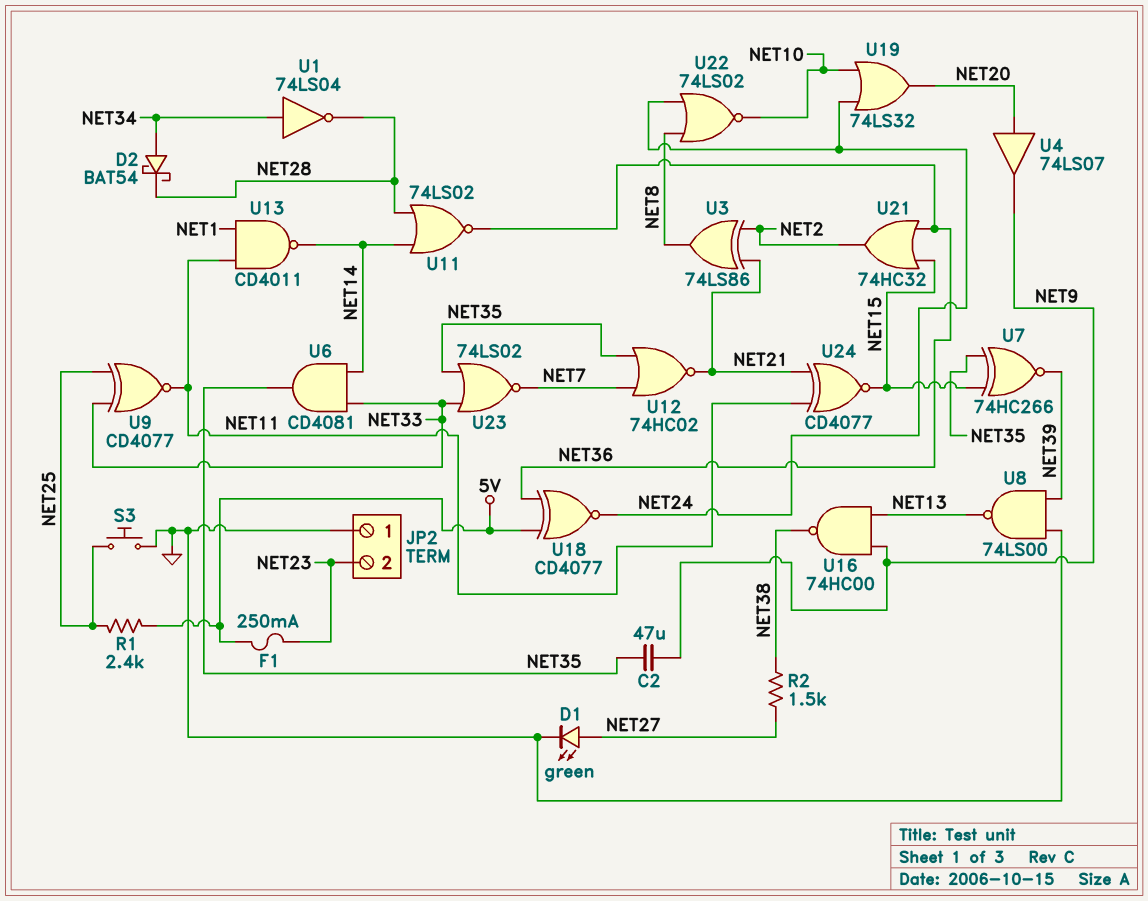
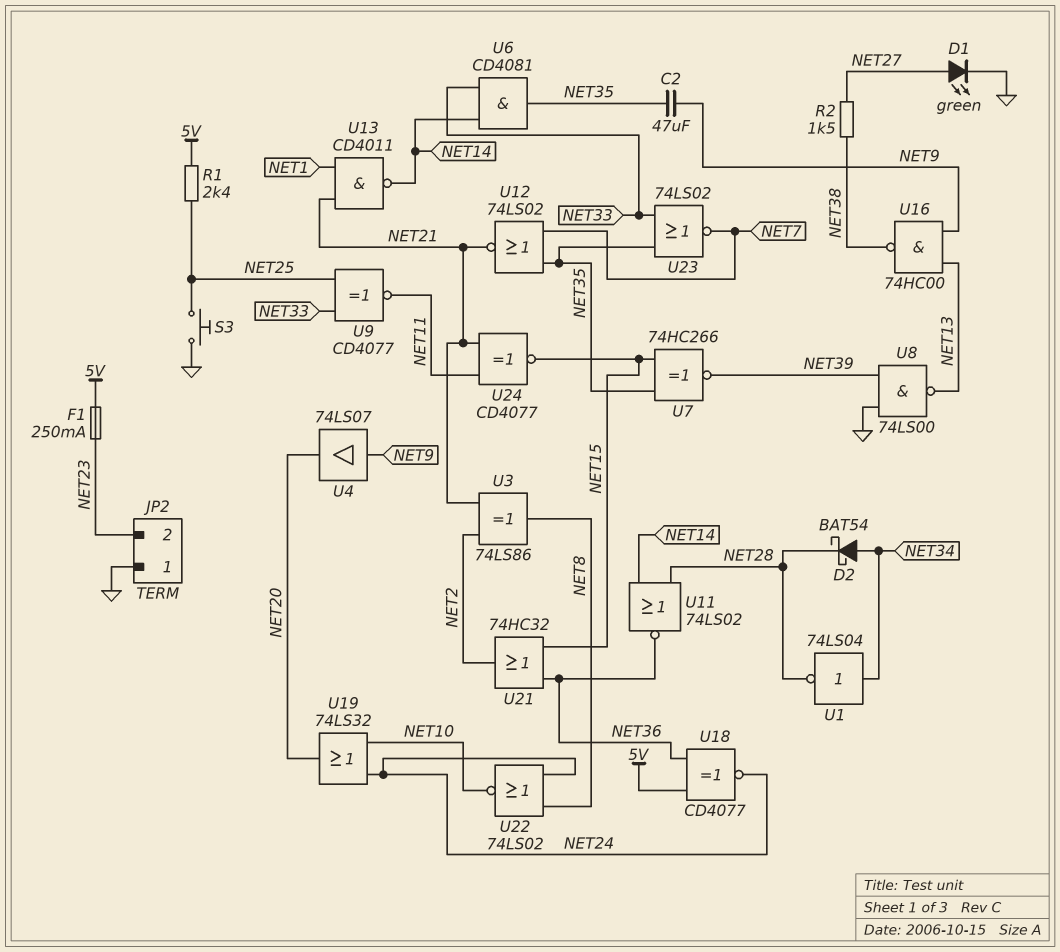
U4: buffer 74LS07 (in NET20, out NET9) -> buffer 74LS07 (in NET9, out NET20)
U12: NOR 74HC02 (in NET7, in NET35, out NET21) -> NOR 74LS02 (in NET7, in NET35, out NET21)
U13: NAND CD4011 (in NET1, in NET11, out NET14) -> NAND CD4011 (in NET1, in NET21, out NET14)

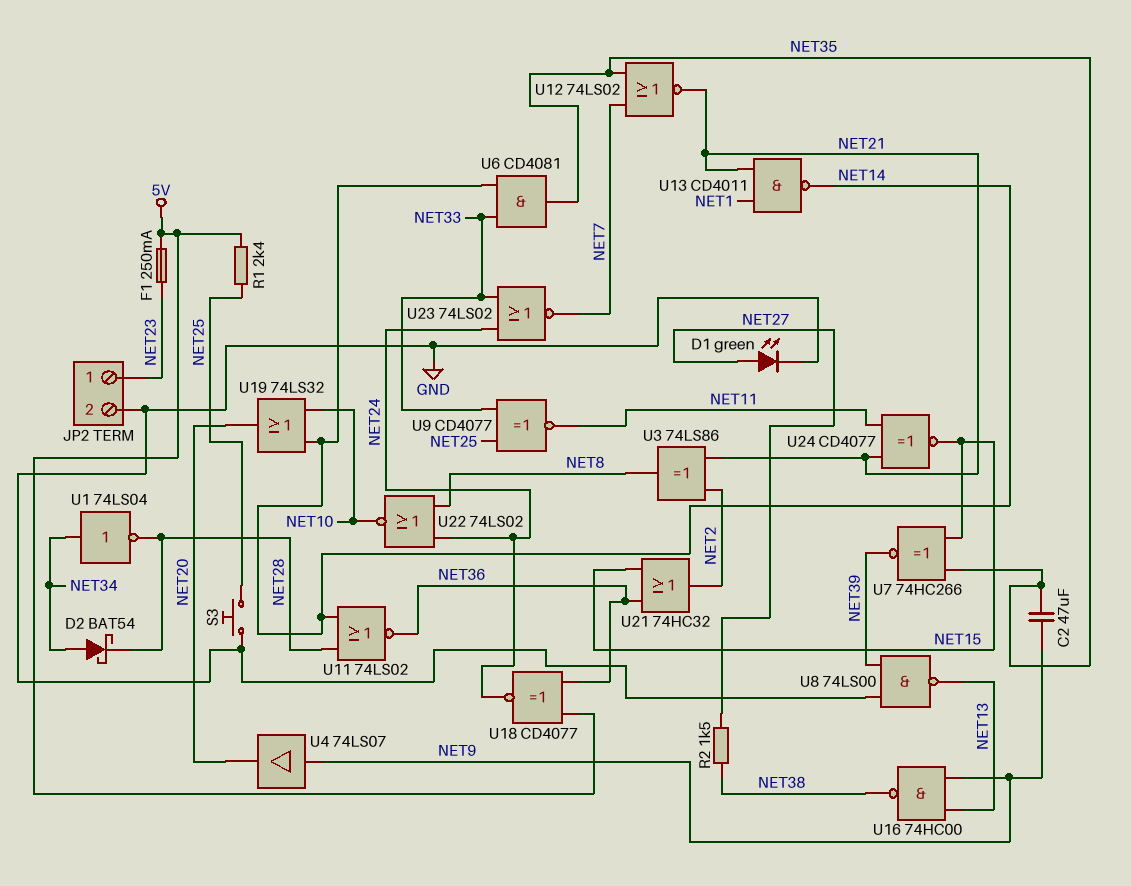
JP2 pin 1: GND -> NET23
JP2 pin 2: NET23 -> GND
U19: OR 74LS32 (in NET10, in NET24, out NET20) -> OR 74LS32 (in NET10, in NET14, out NET20)
U23: NOR 74LS02 (in NET33, in NET35, out NET7) -> NOR 74LS02 (in NET24, in NET33, out NET7)

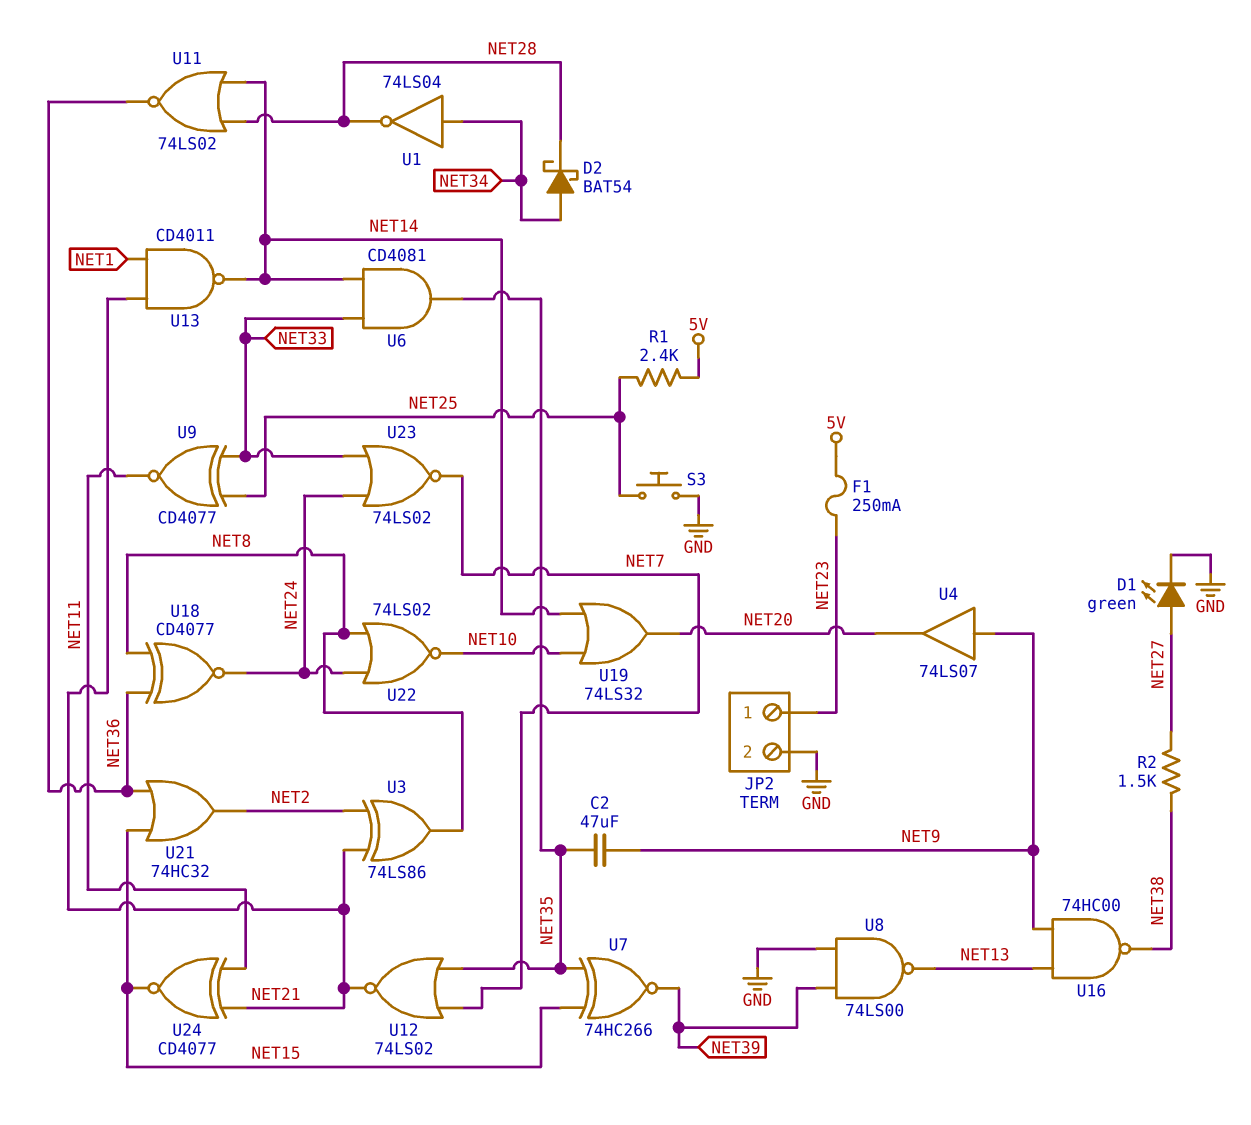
U18: XNOR CD4077 (in 5V, in NET36, out NET24) -> XNOR CD4077 (in NET8, in NET36, out NET24)

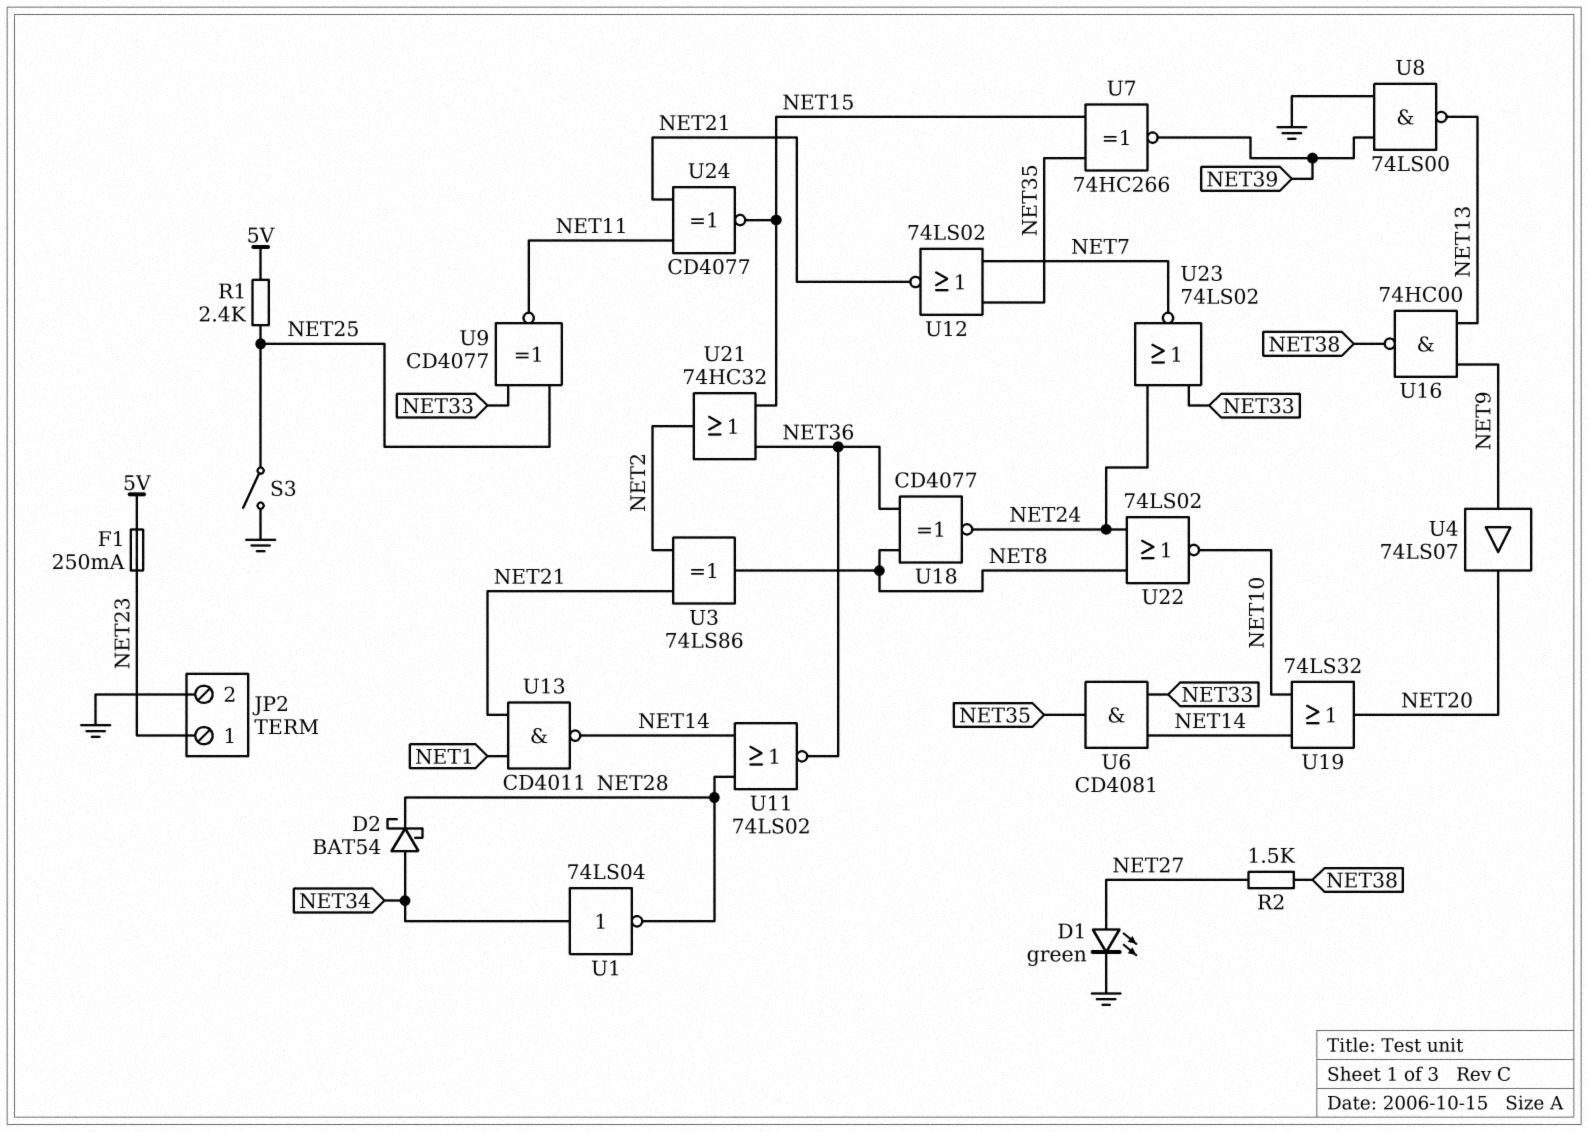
C2: 47uF (NET9, NET35) -> none
S3: button (GND, NET25) -> switch (GND, NET25)

